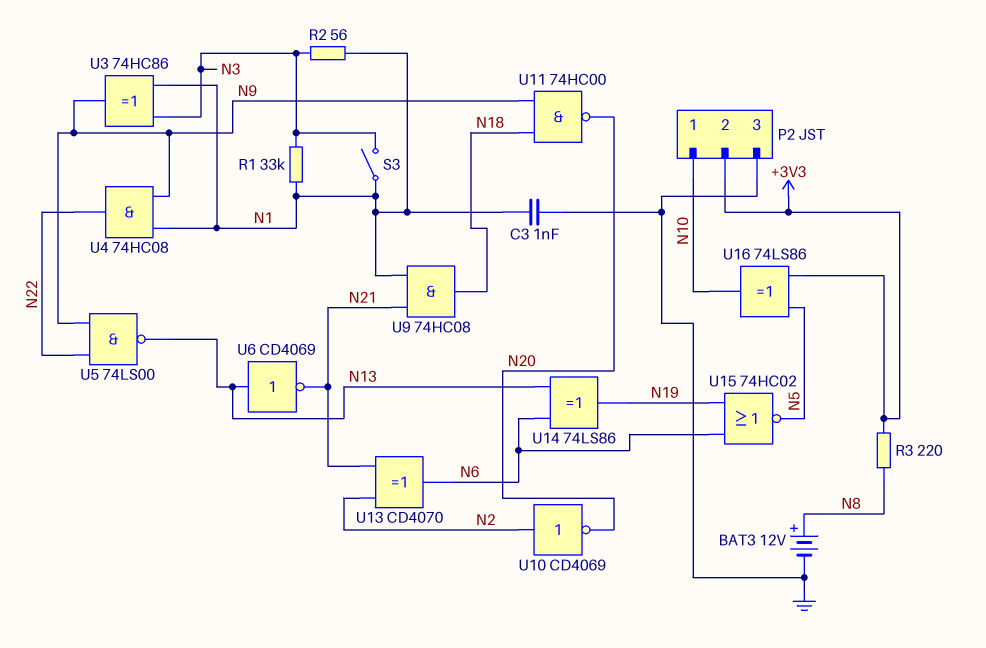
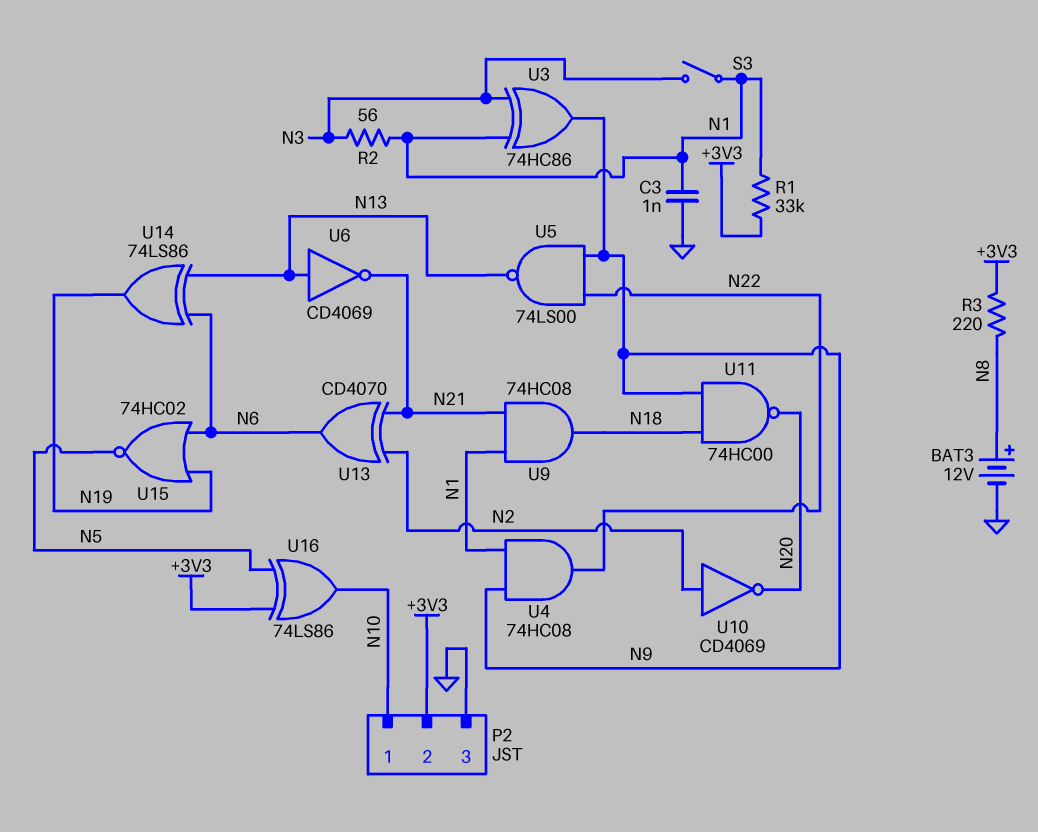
R1: 33k (N1, N3) -> 33k (+3V3, N1)

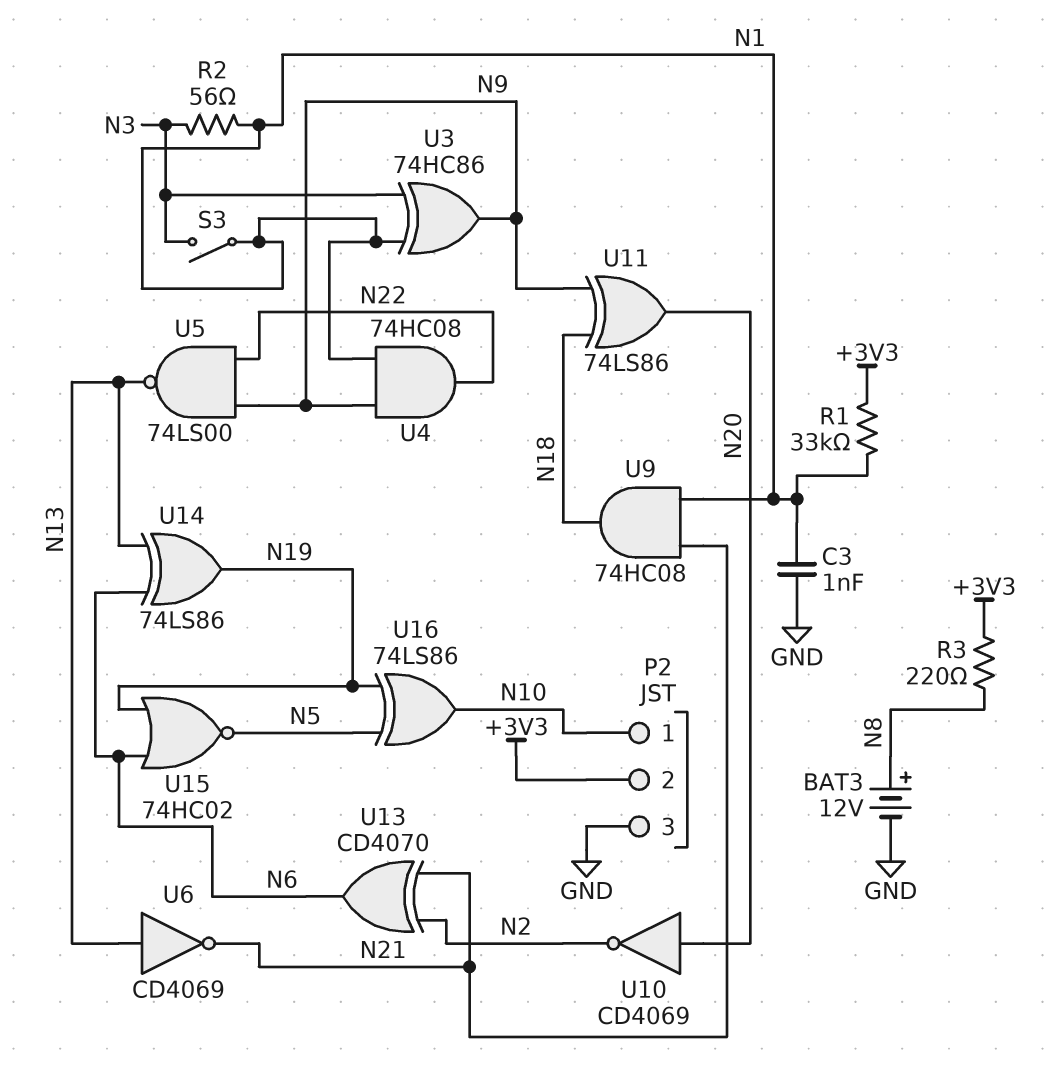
U10: NOT CD4069 (in N2, out N20) -> NOT CD4069 (in N20, out N2)
U11: NAND 74HC00 (in N9, in N18, out N20) -> XOR 74LS86 (in N9, in N18, out N20)
U16: XOR 74LS86 (in +3V3, in N5, out N10) -> XOR 74LS86 (in N5, in N19, out N10)

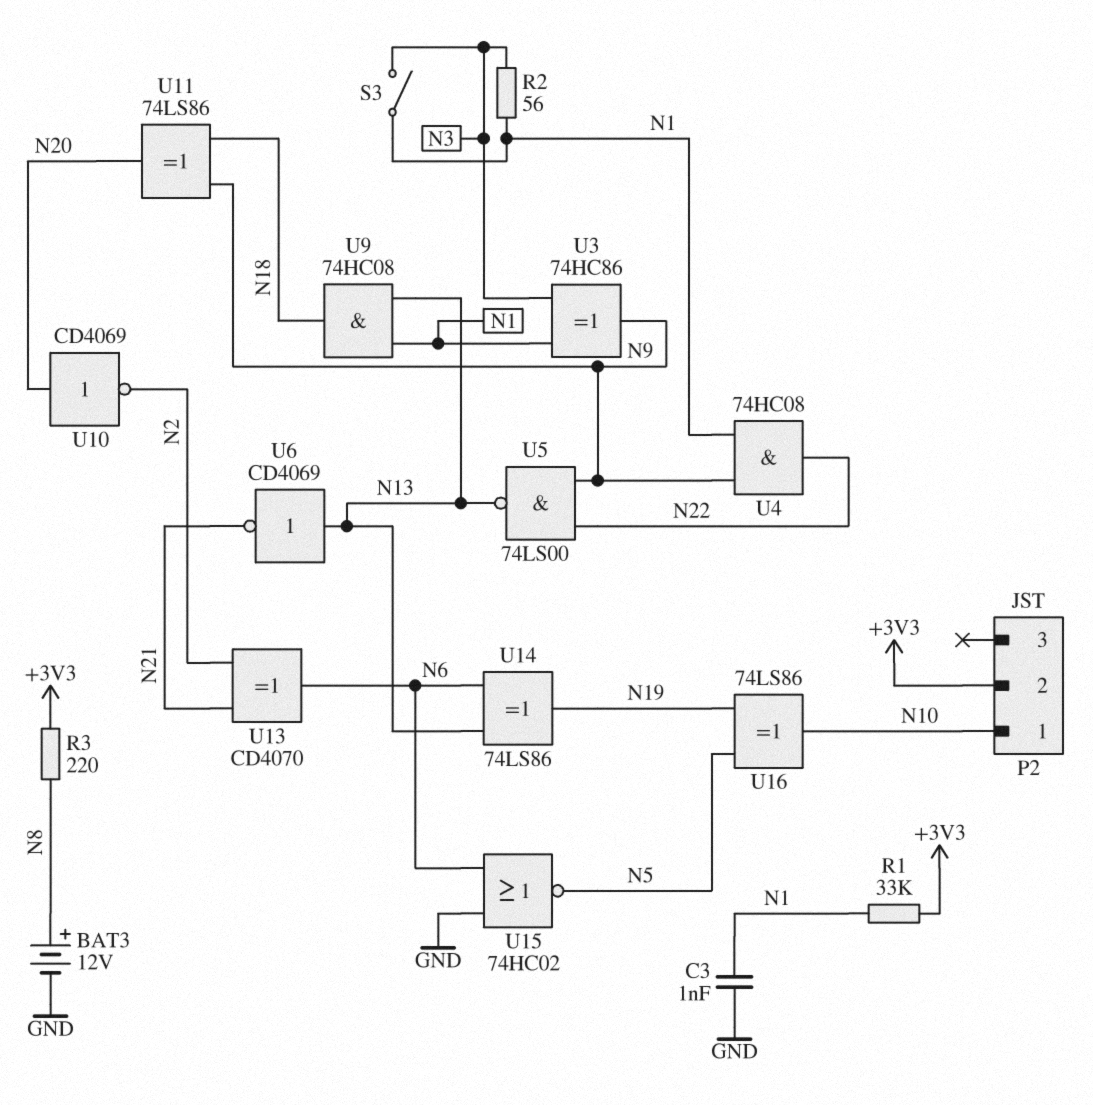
P2 pin 3: GND -> none
U9: AND 74HC08 (in N1, in N21, out N18) -> AND 74HC08 (in N1, in N13, out N18)
U15: NOR 74HC02 (in N6, in N19, out N5) -> NOR 74HC02 (in GND, in N6, out N5)

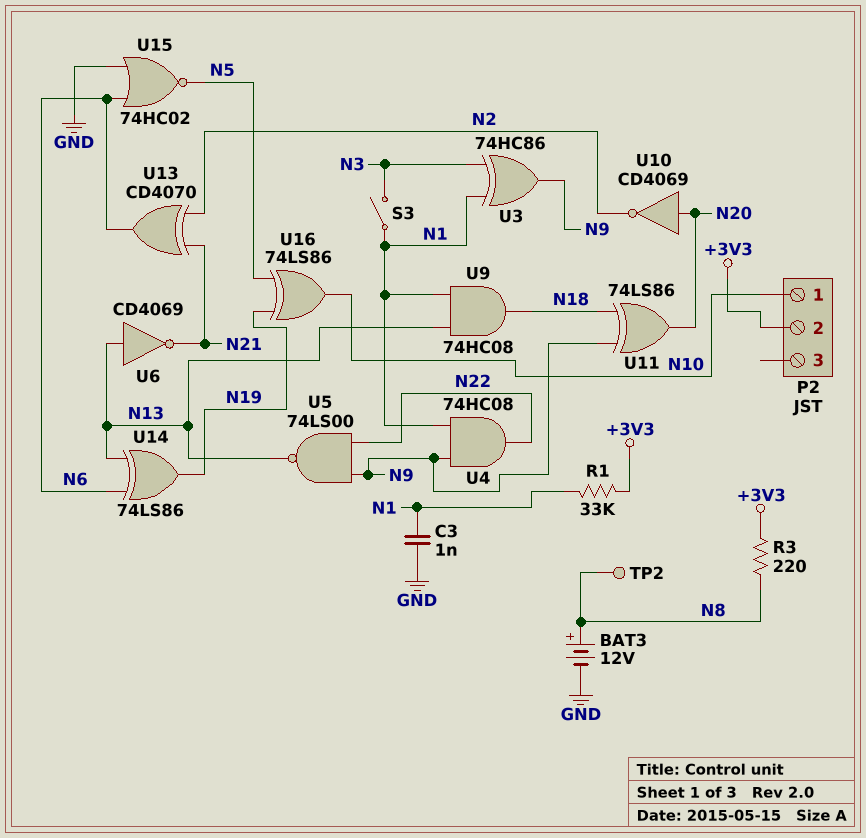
R2: 56 (N1, N3) -> none
TP2: none -> test point (N8)

